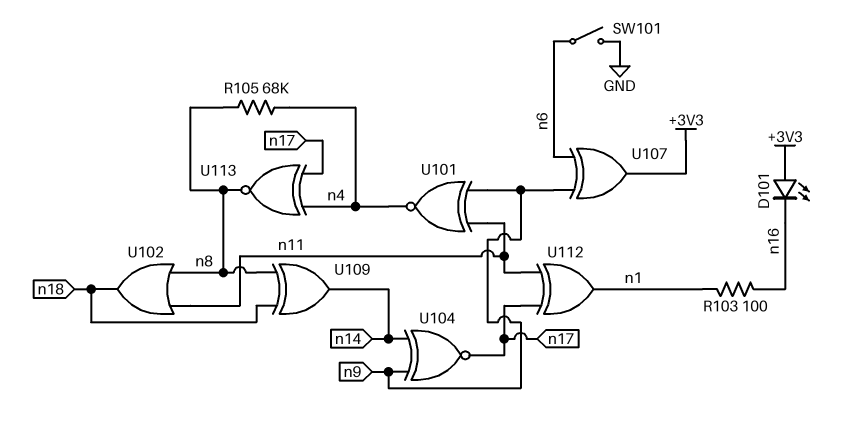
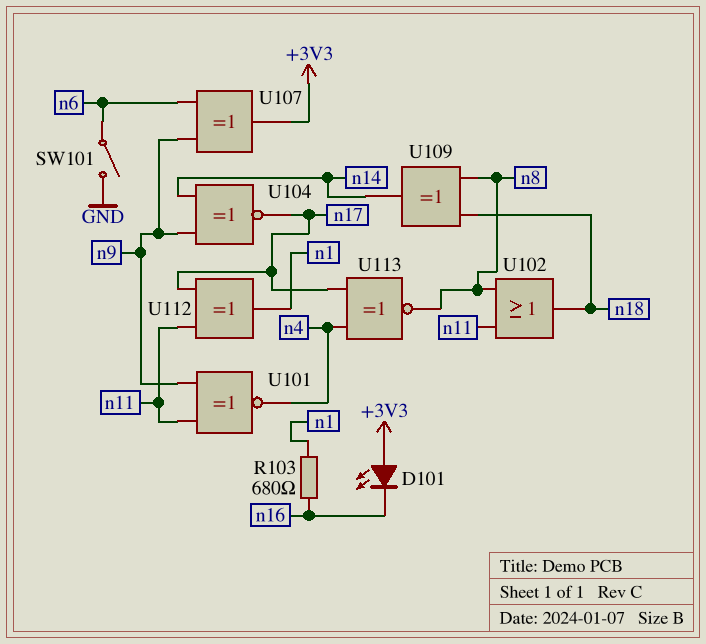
R103: 100 (n1, n16) -> 680 (n1, n16)
R105: 68k (n4, n8) -> none

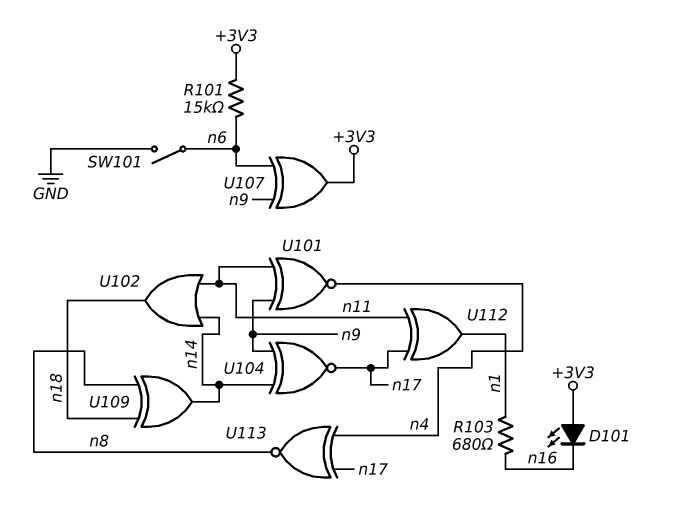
R101: none -> 15k (+3V3, n6)
U102: OR (in n8, in n11, out n18) -> OR (in n11, in n14, out n18)

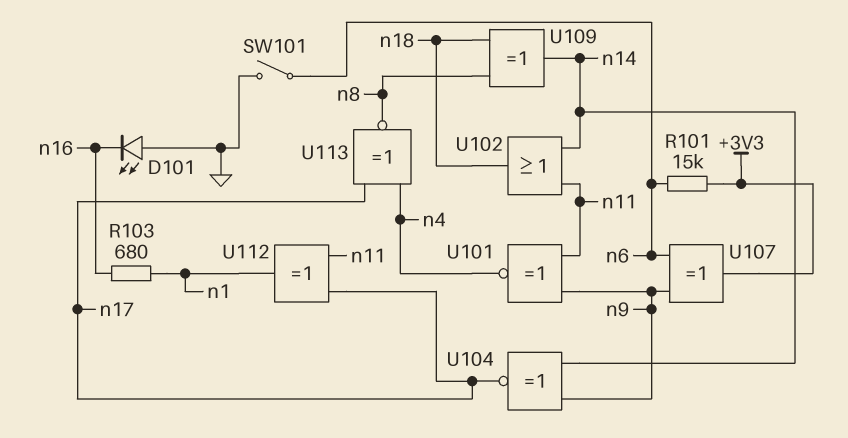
D101: LED (A +3V3, K n16) -> LED (A GND, K n16)

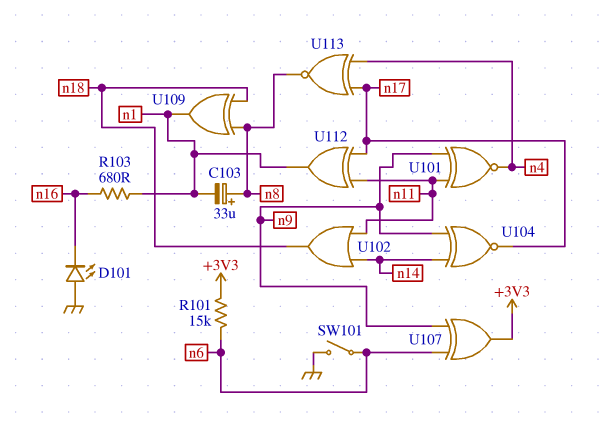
C103: none -> 33uF (plus n8, minus n1)
U109: XOR (in n8, in n18, out n14) -> XOR (in n8, in n18, out n1)

